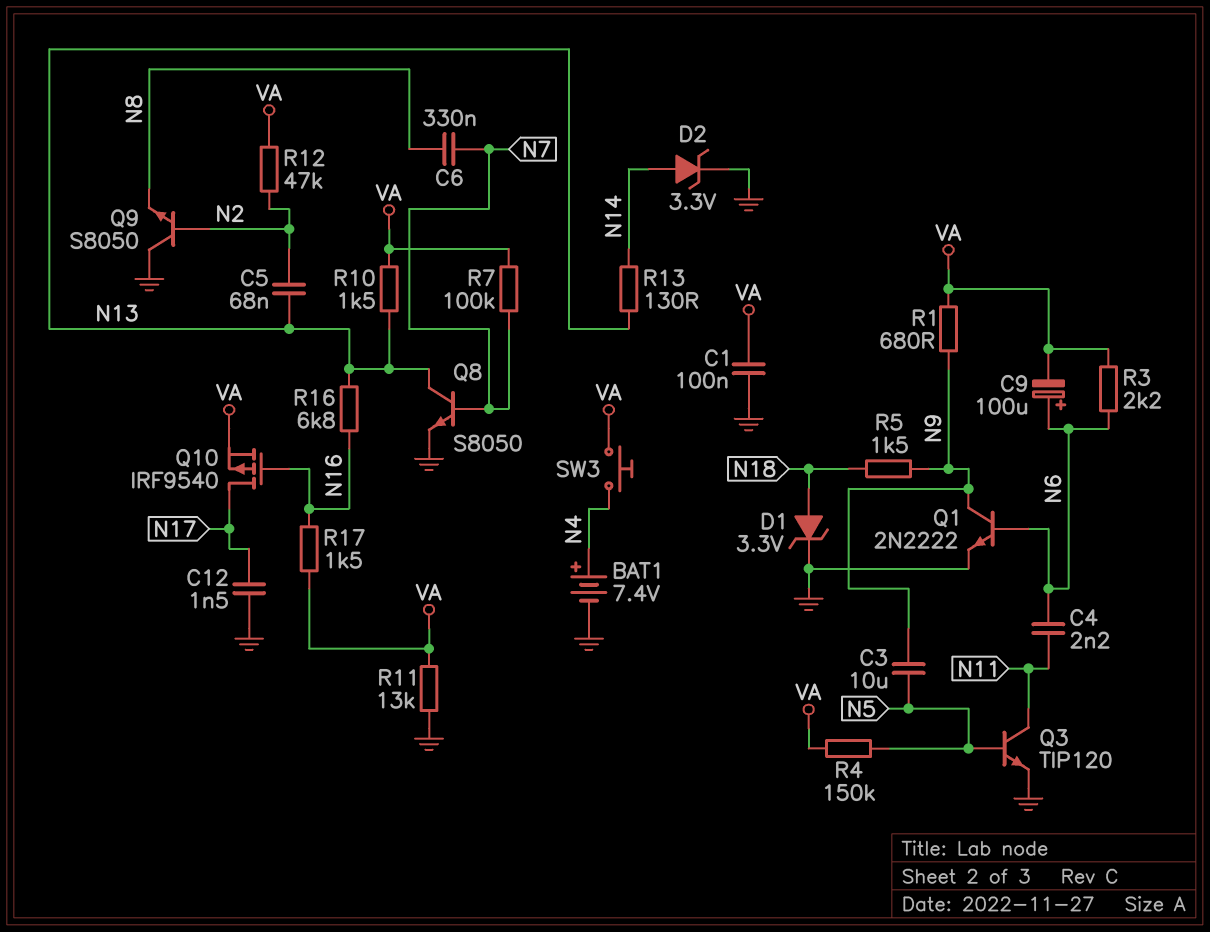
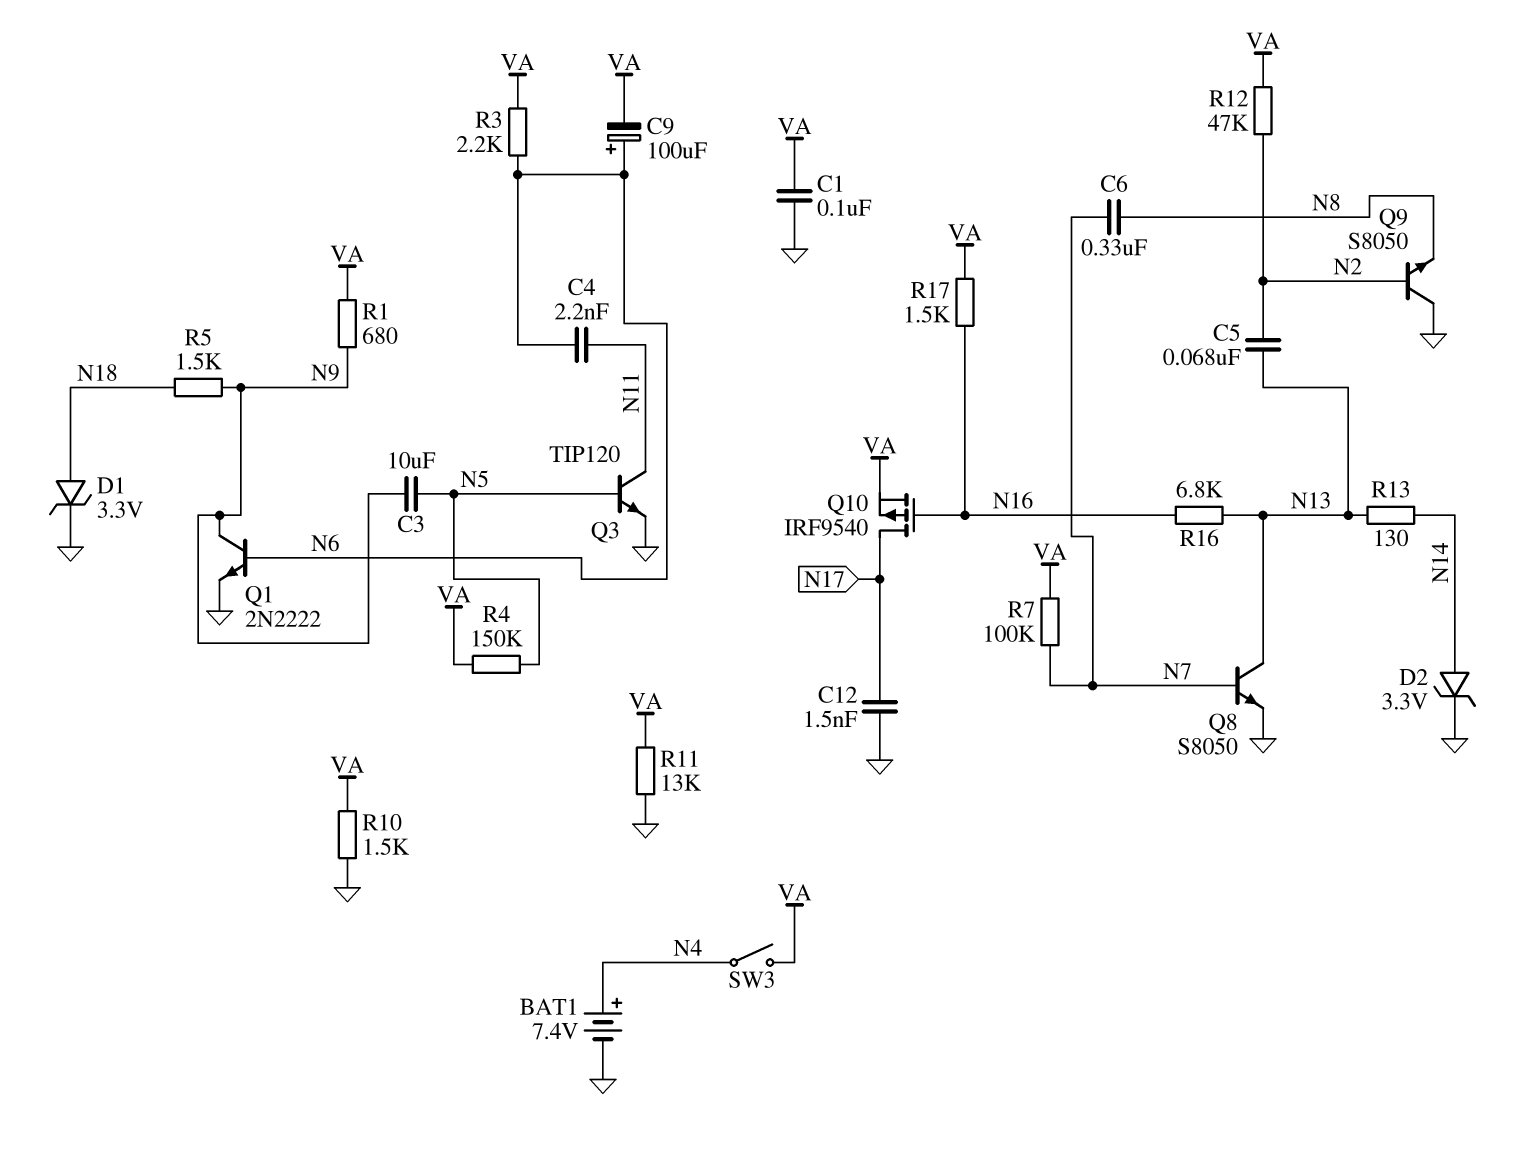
R10: 1.5k (N13, VA) -> 1.5k (GND, VA)
SW3: button (N4, VA) -> switch (N4, VA)

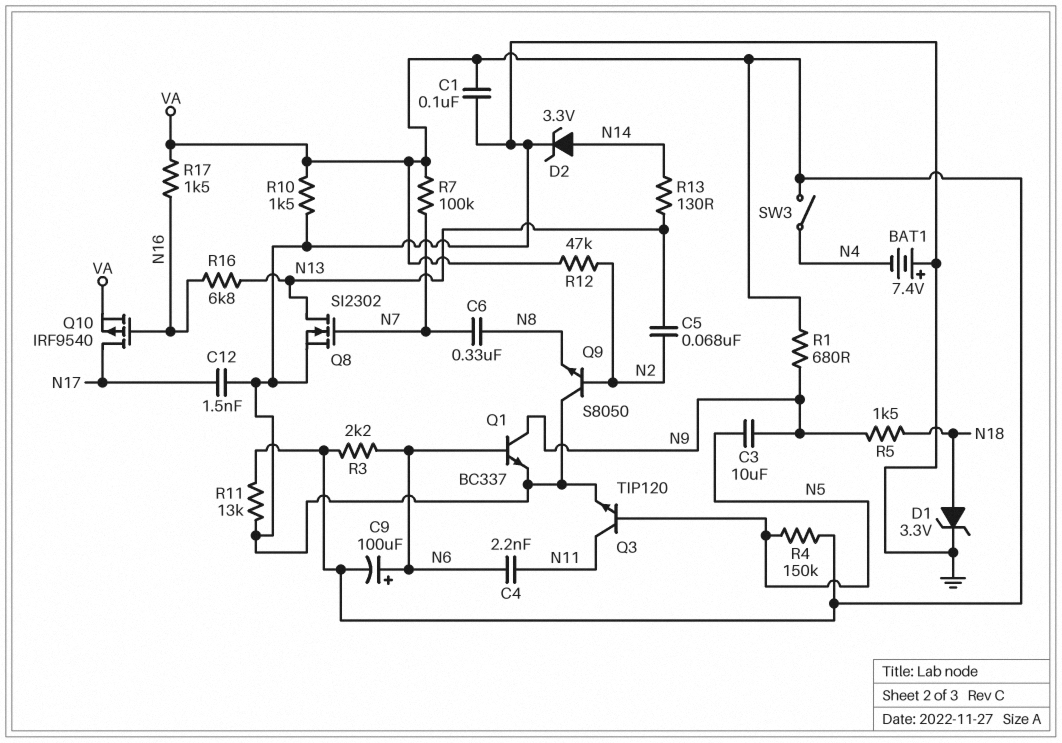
BAT1: 7.4V (plus N4, minus GND) -> 7.4V (plus GND, minus N4)
Q1: NPN 2N2222 (B N6, C N9, E GND) -> NPN BC337 (B N6, C N9, E GND)
Q8: NPN S8050 (B N7, C N13, E GND) -> NMOS SI2302 (G N7, D N13, S GND)

